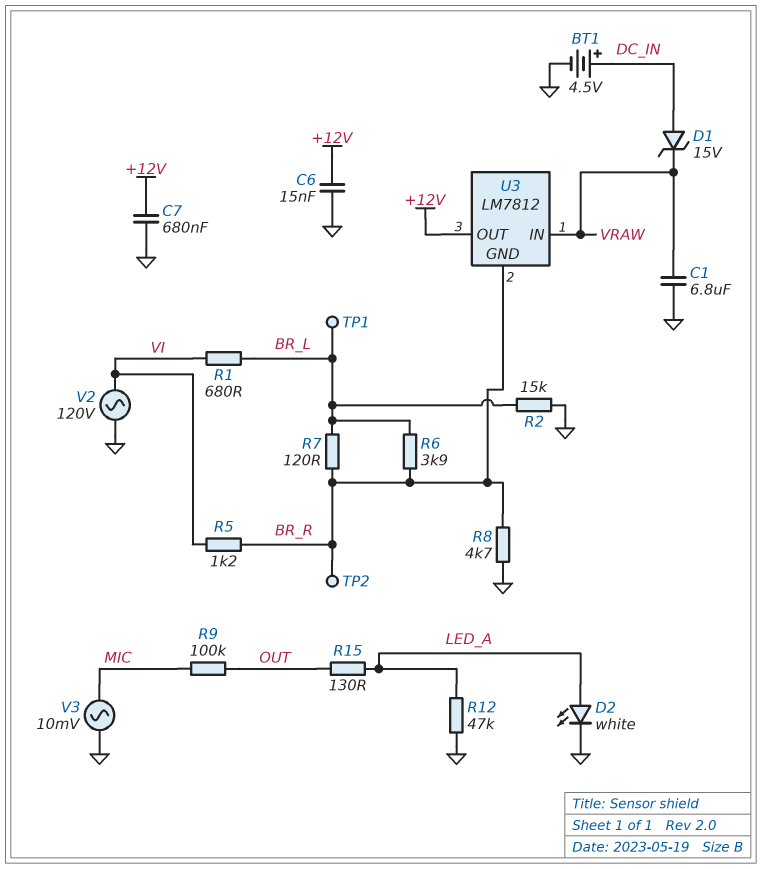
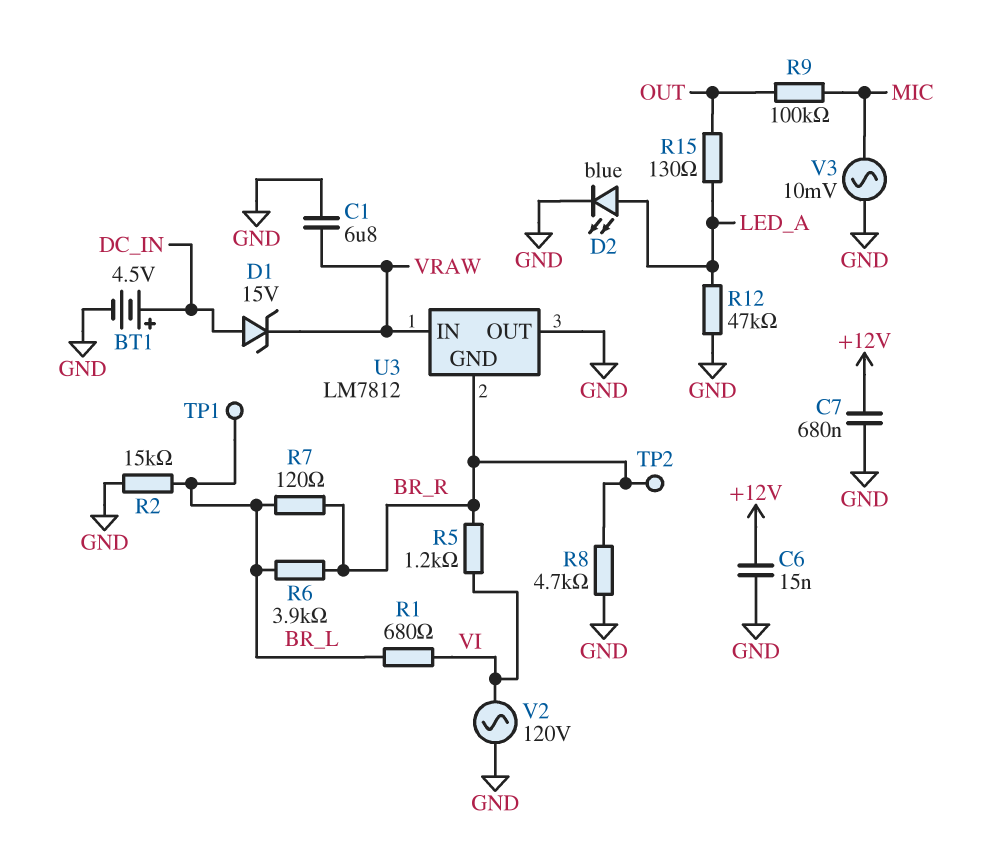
D2: LED white (A LED_A, K GND) -> LED blue (A LED_A, K GND)
U3 pin OUT: +12V -> GND

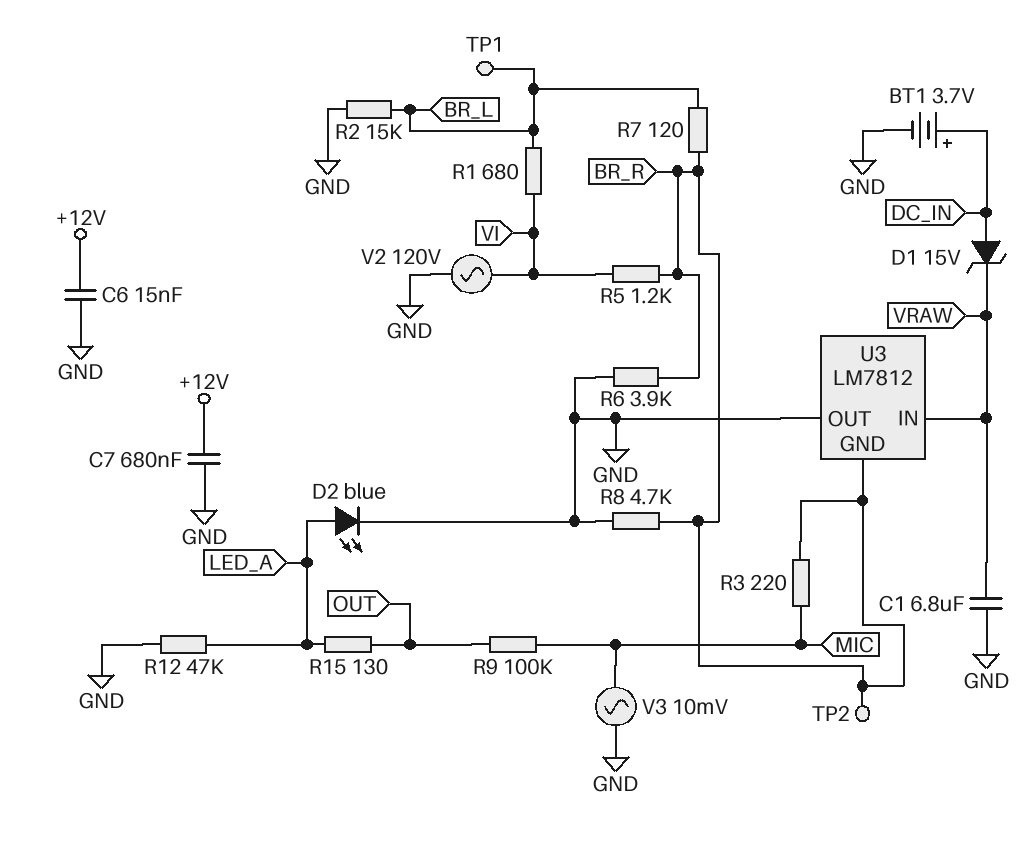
BT1: 4.5V (plus DC_IN, minus GND) -> 3.7V (plus DC_IN, minus GND)
R3: none -> 220 (BR_R, MIC)
R6: 3.9k (BR_L, BR_R) -> 3.9k (BR_R, GND)

